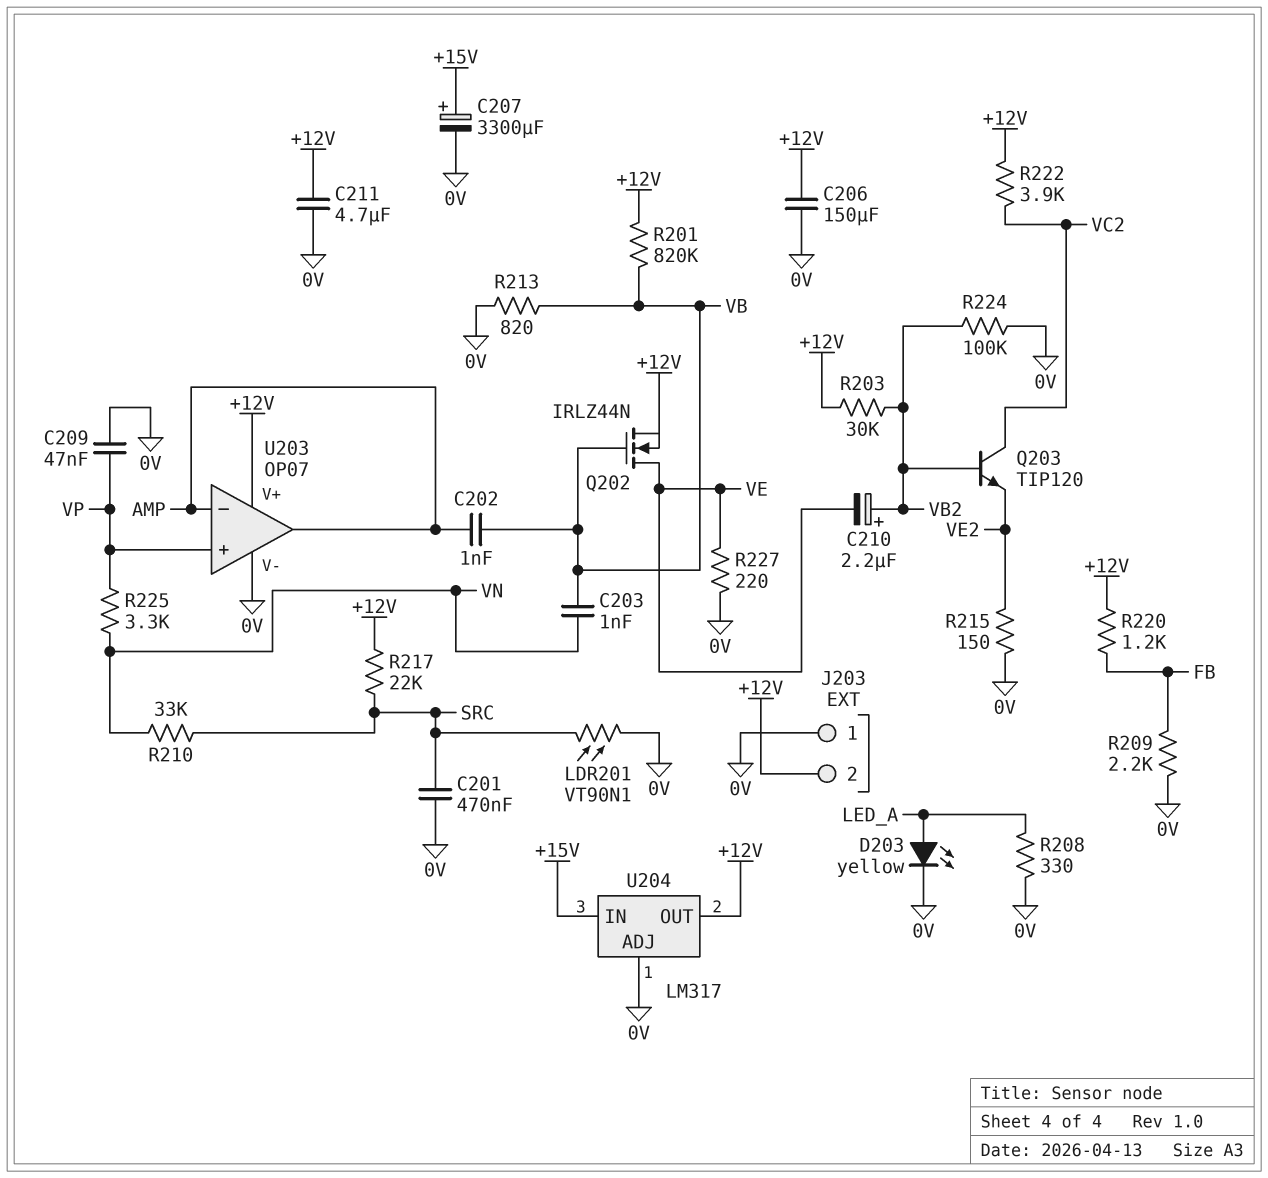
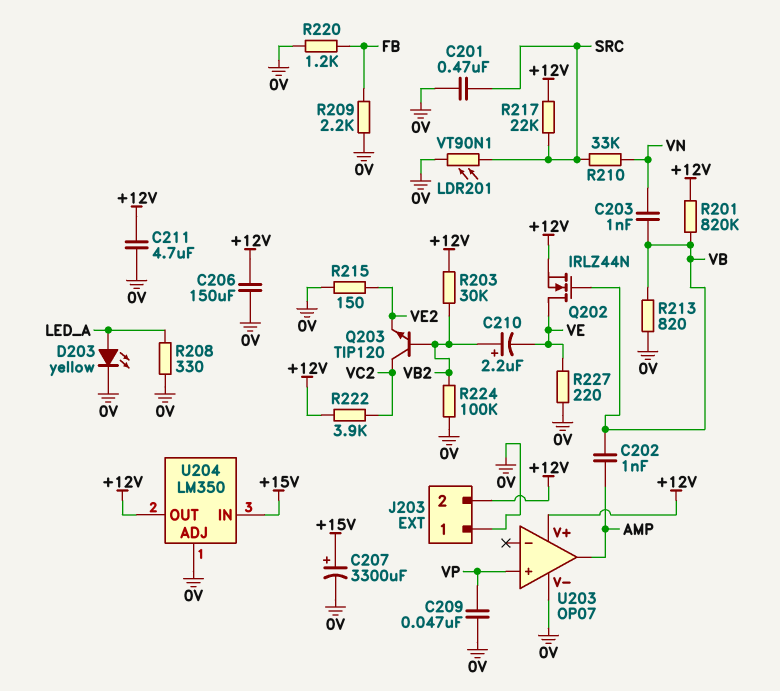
R220: 1.2k (+12V, FB) -> 1.2k (0V, FB)
R225: 3.3k (VN, VP) -> none
U203 pin in-: AMP -> none
U204: LM317 -> LM350

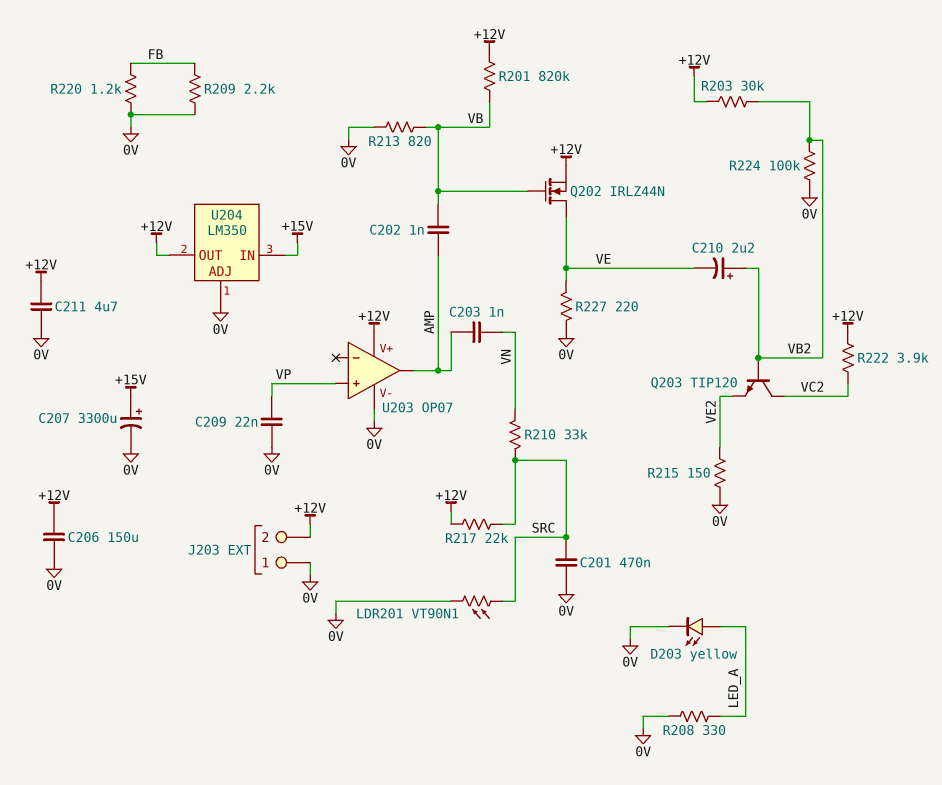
C203: 1nF (VB, VN) -> 1nF (AMP, VN)
C209: 47nF (0V, VP) -> 22nF (0V, VP)

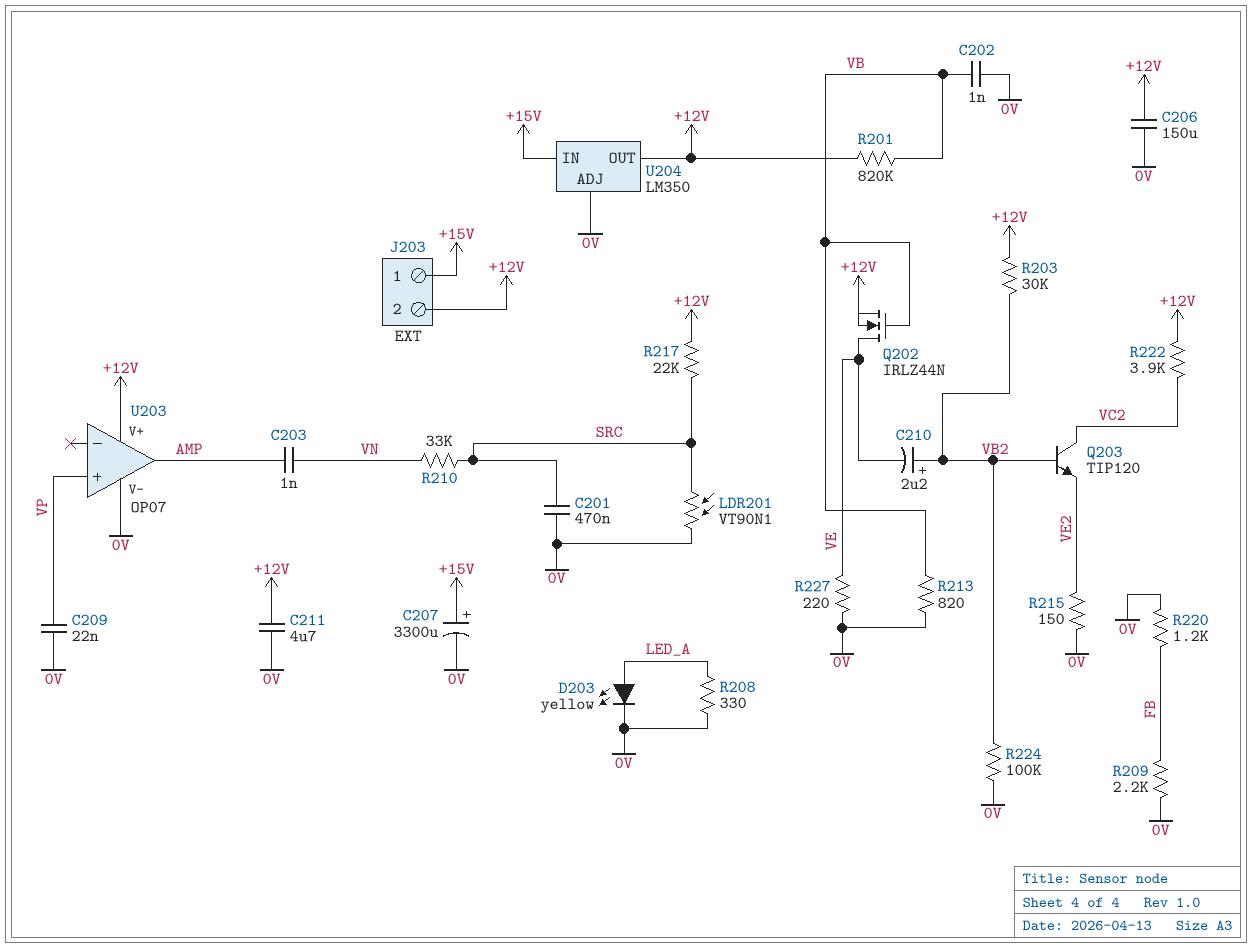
C202: 1nF (AMP, VB) -> 1nF (0V, VB)
J203 pin 1: 0V -> +15V

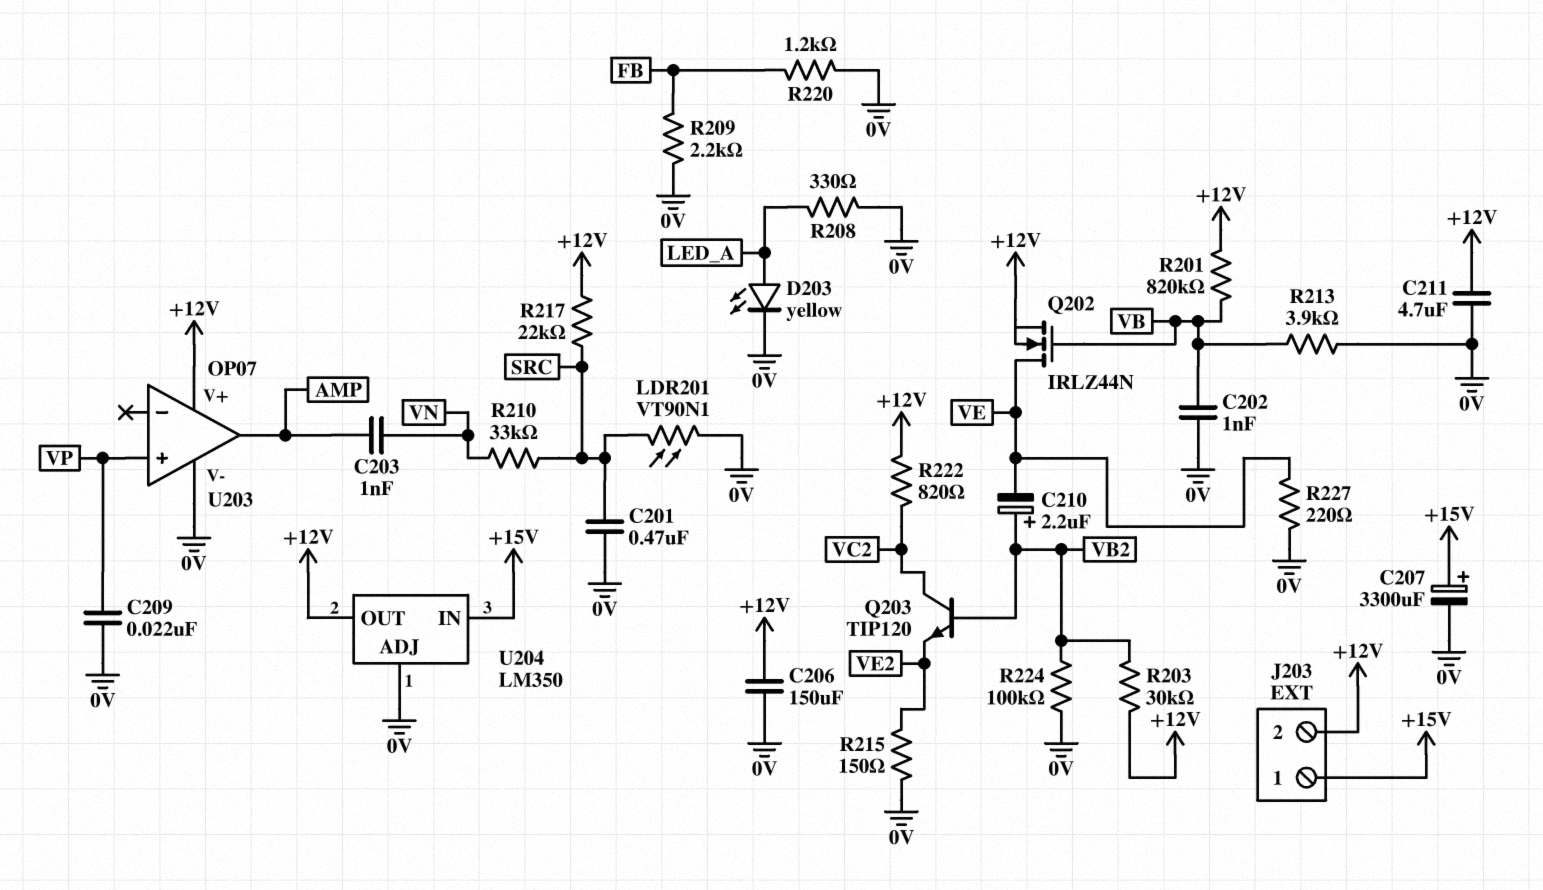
R213: 820 (0V, VB) -> 3.9k (0V, VB)
R222: 3.9k (+12V, VC2) -> 820 (+12V, VC2)

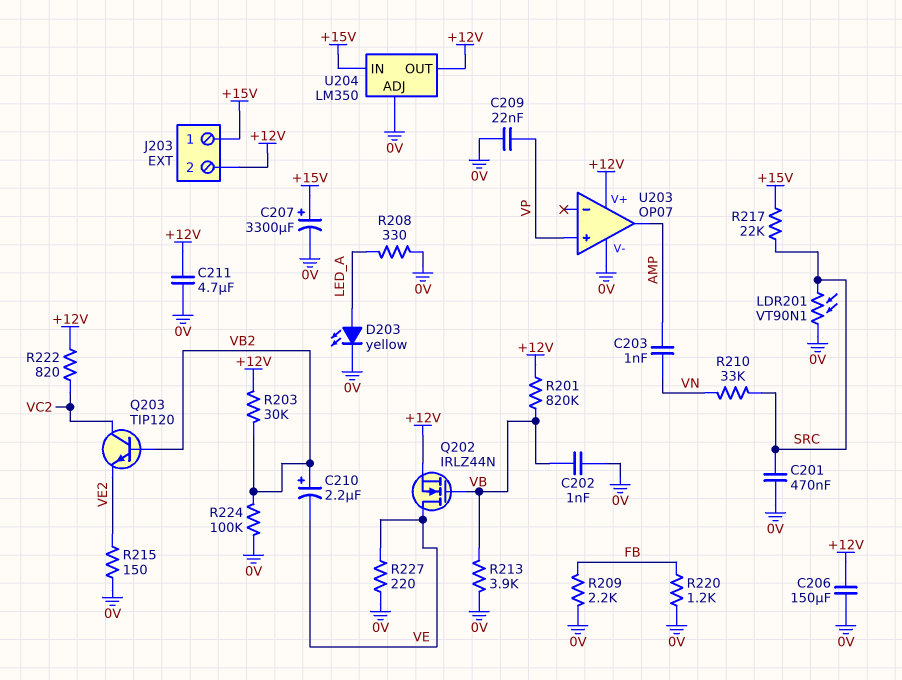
R217: 22k (+12V, SRC) -> 22k (+15V, SRC)

